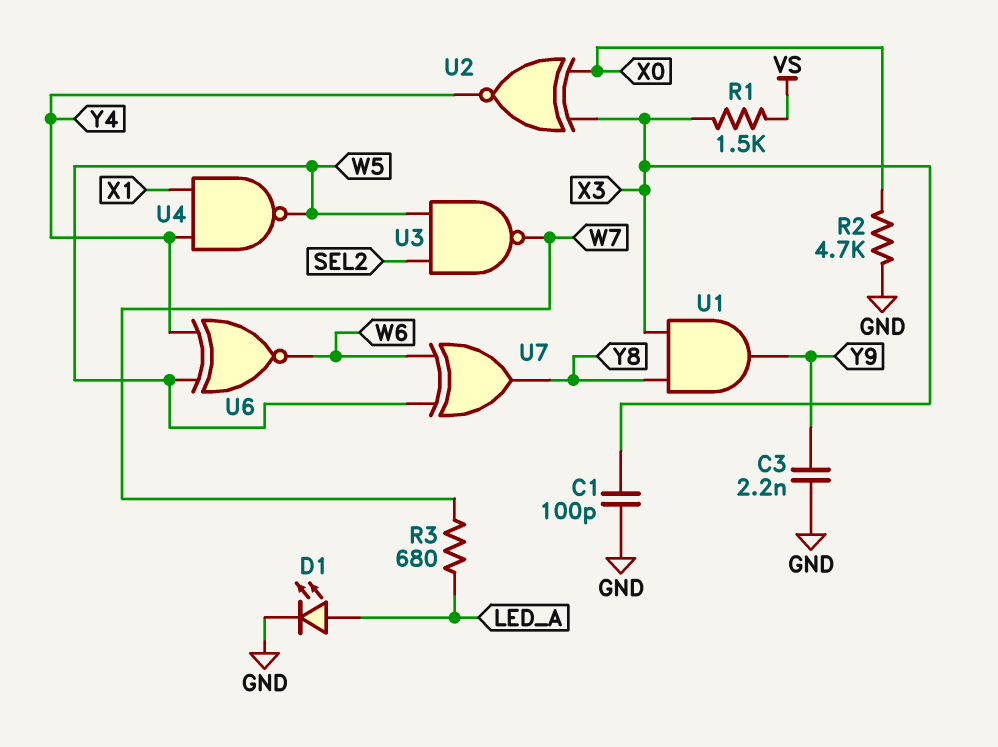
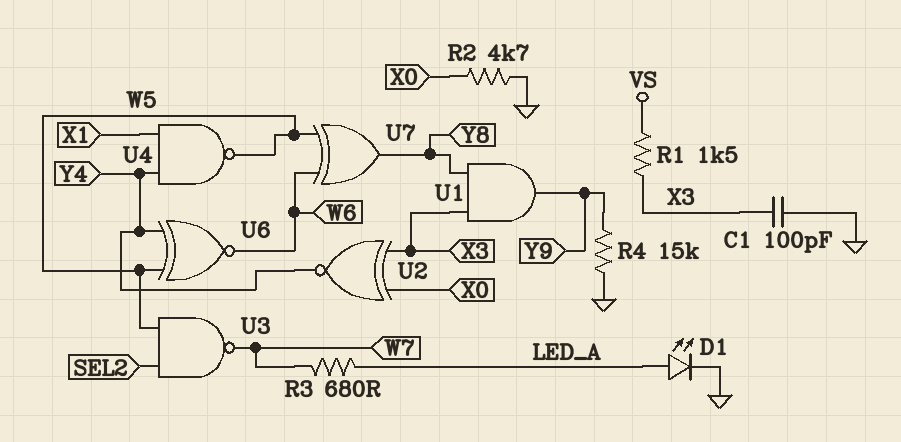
C3: 2.2nF (GND, Y9) -> none
R4: none -> 15k (GND, Y9)

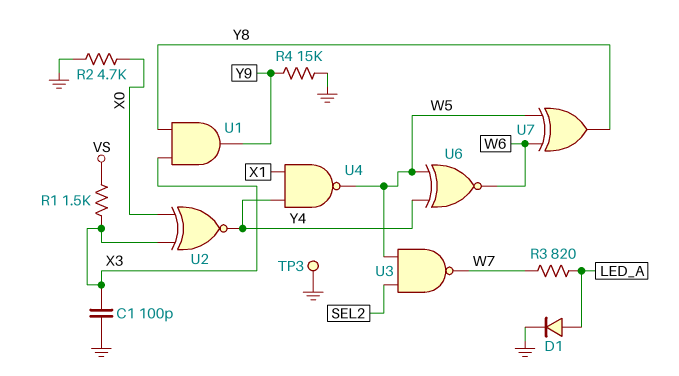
D1: LED (A LED_A, K GND) -> diode (A LED_A, K GND)
R3: 680 (LED_A, W7) -> 820 (LED_A, W7)
TP3: none -> test point (GND)

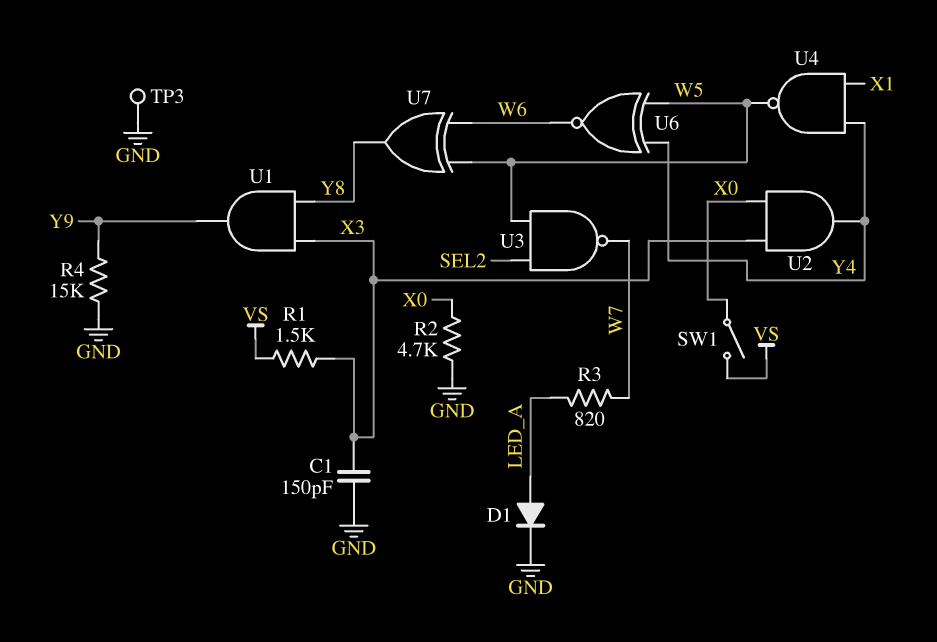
C1: 100pF (GND, X3) -> 150pF (GND, X3)
SW1: none -> switch (VS, X0)
U2: XNOR (in X0, in X3, out Y4) -> AND (in X0, in X3, out Y4)

